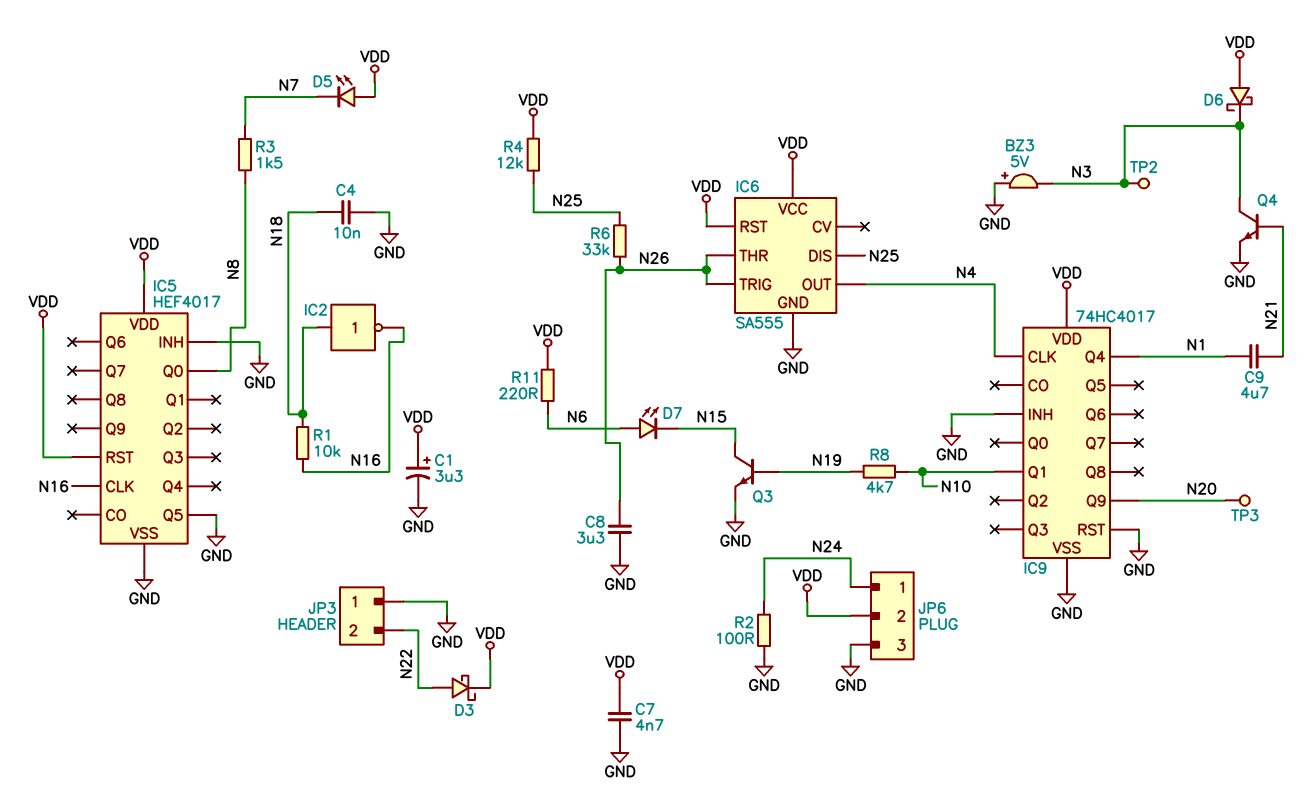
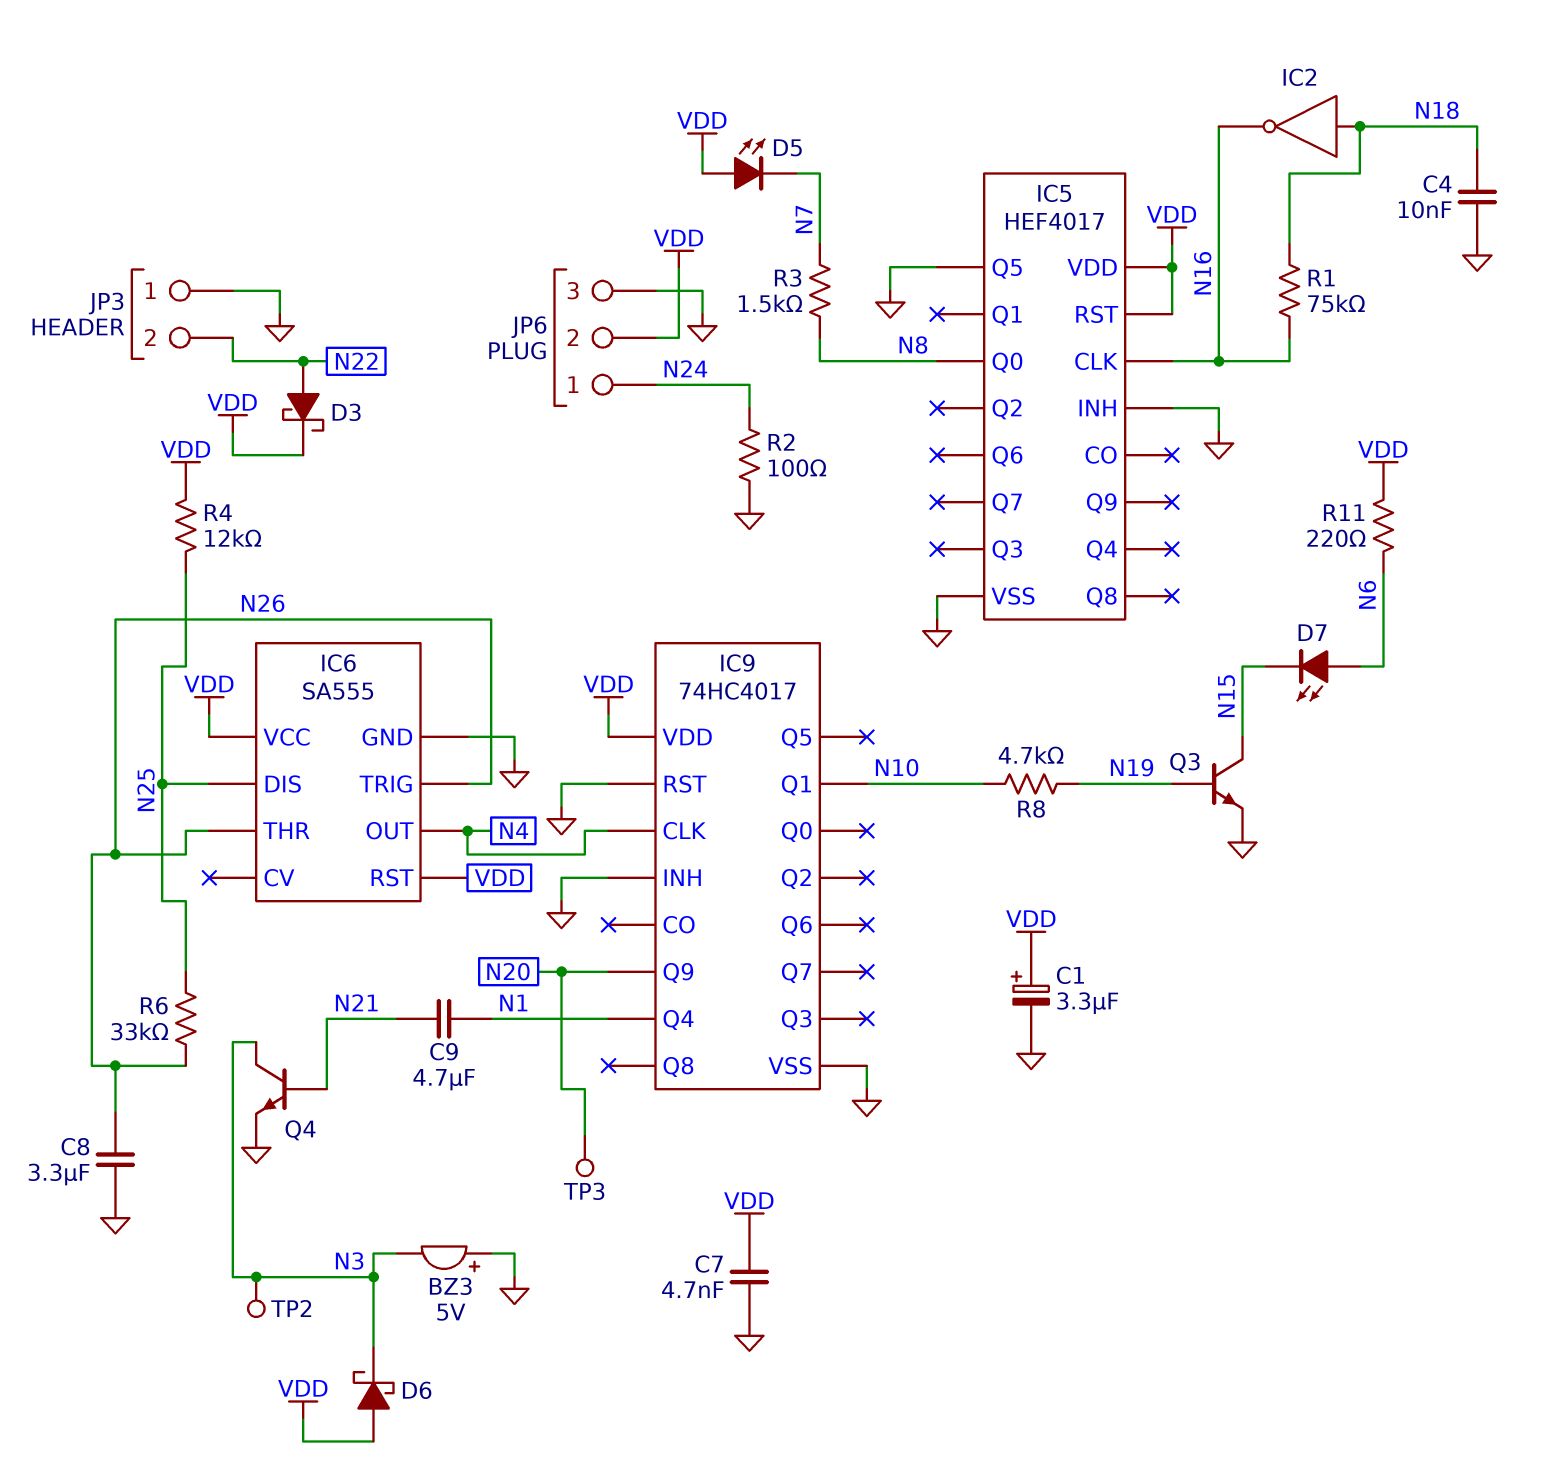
R1: 10k (N16, N18) -> 75k (N16, N18)

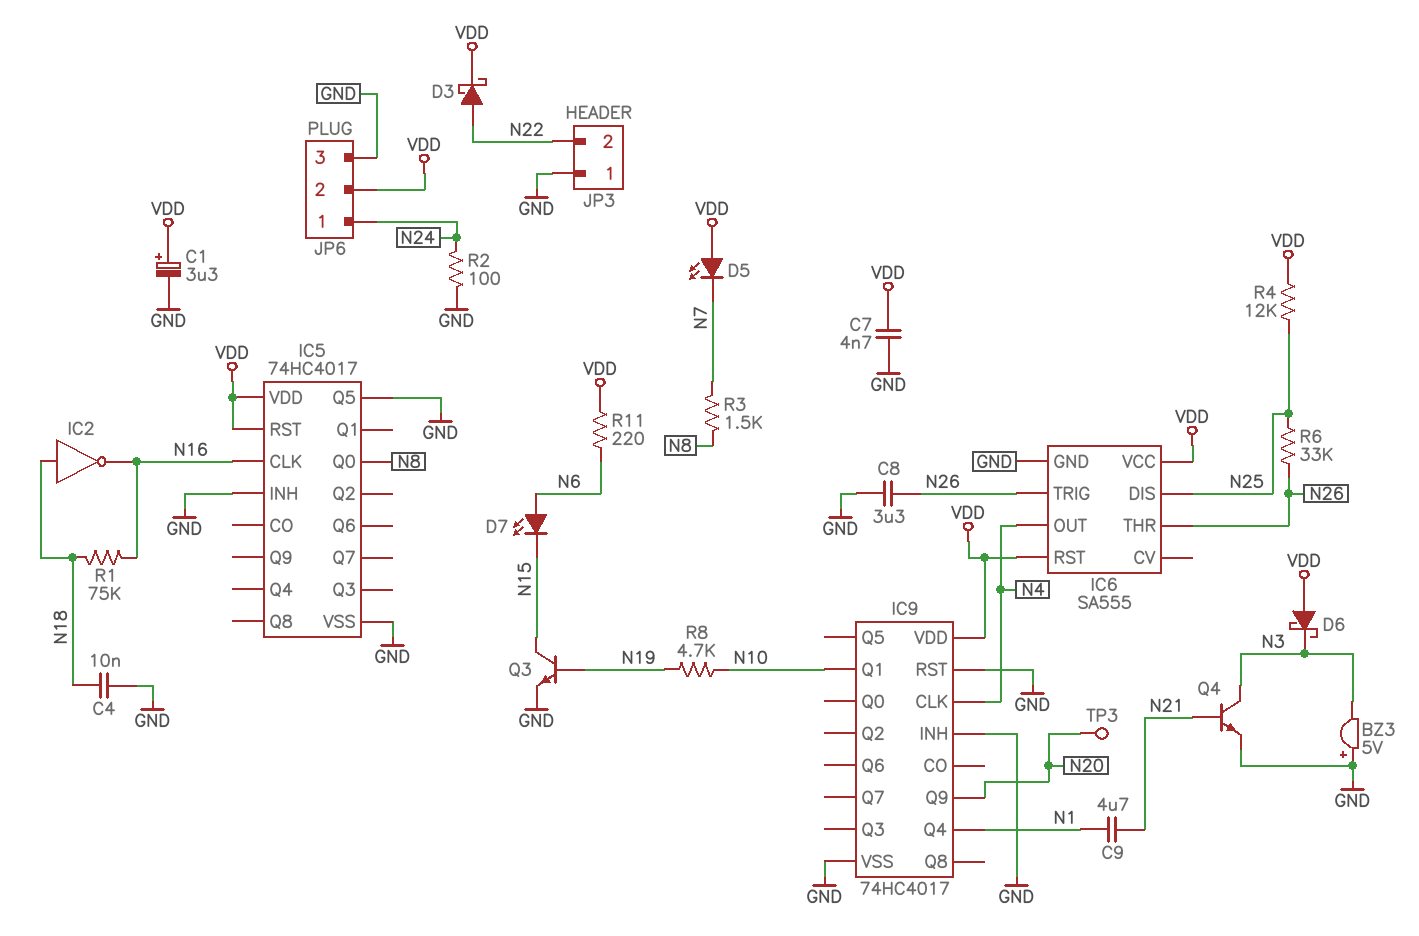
IC5: HEF4017 -> 74HC4017
TP2: test point (N3) -> none

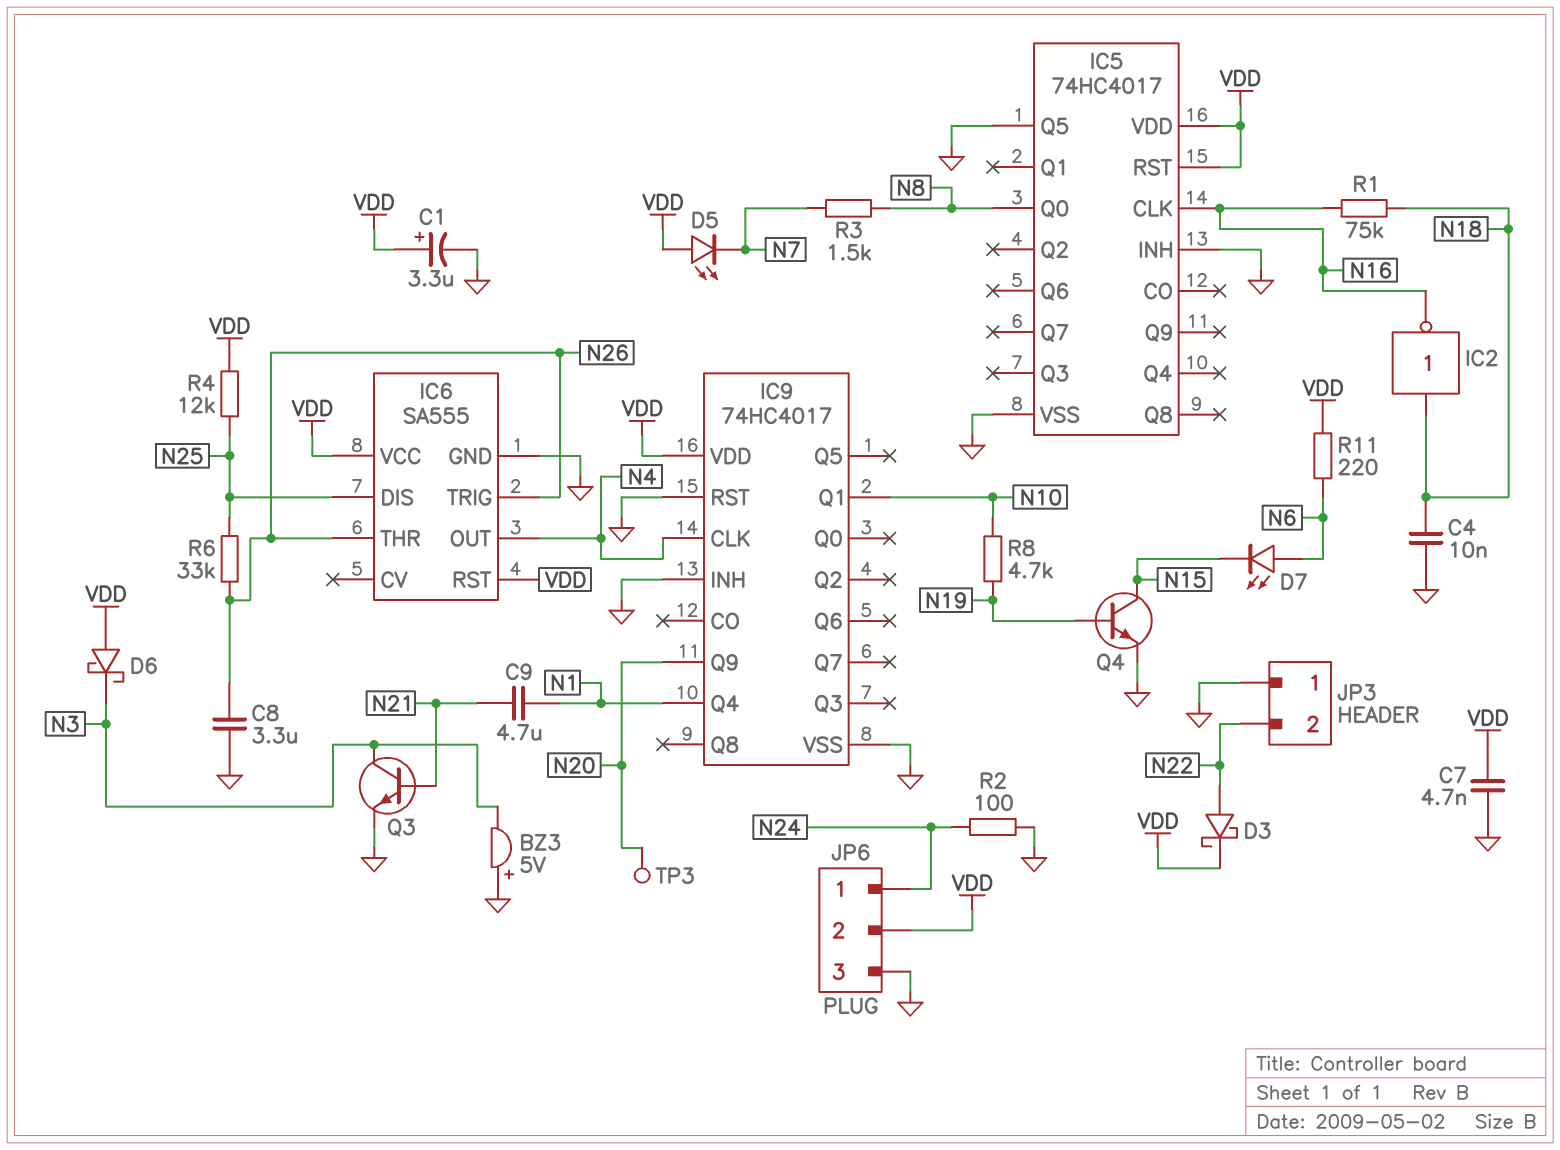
Q3: NPN (B N19, C N15, E GND) -> NPN (B N21, C N3, E GND)
Q4: NPN (B N21, C N3, E GND) -> NPN (B N19, C N15, E GND)

